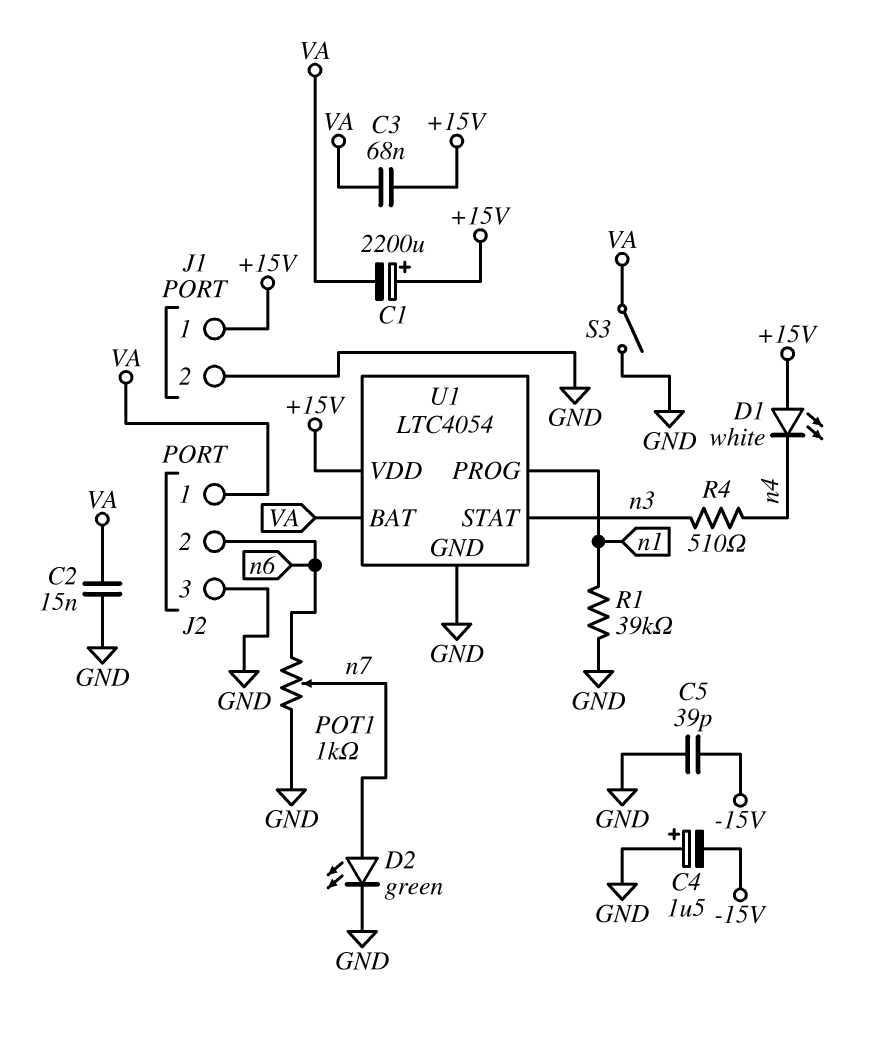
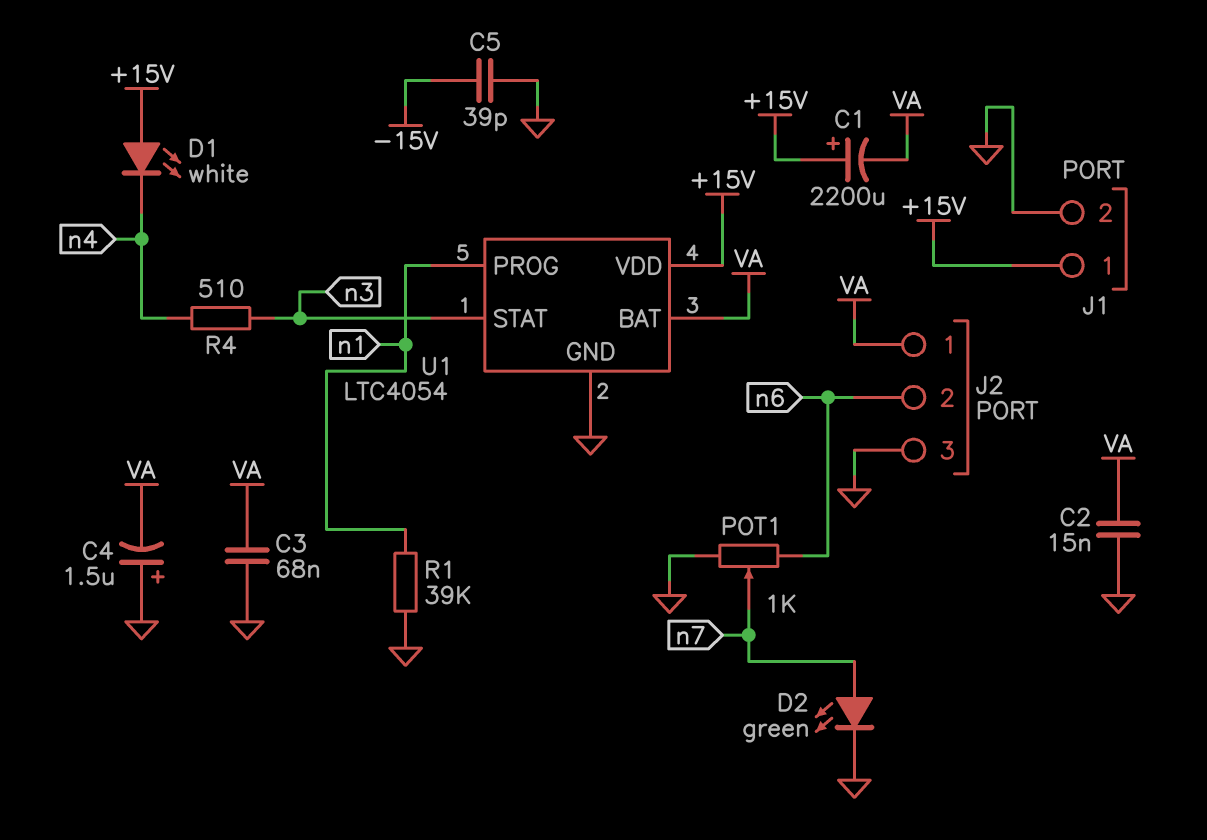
C3: 68nF (+15V, VA) -> 68nF (GND, VA)
C4: 1.5uF (plus GND, minus -15V) -> 1.5uF (plus GND, minus VA)
S3: switch (GND, VA) -> none

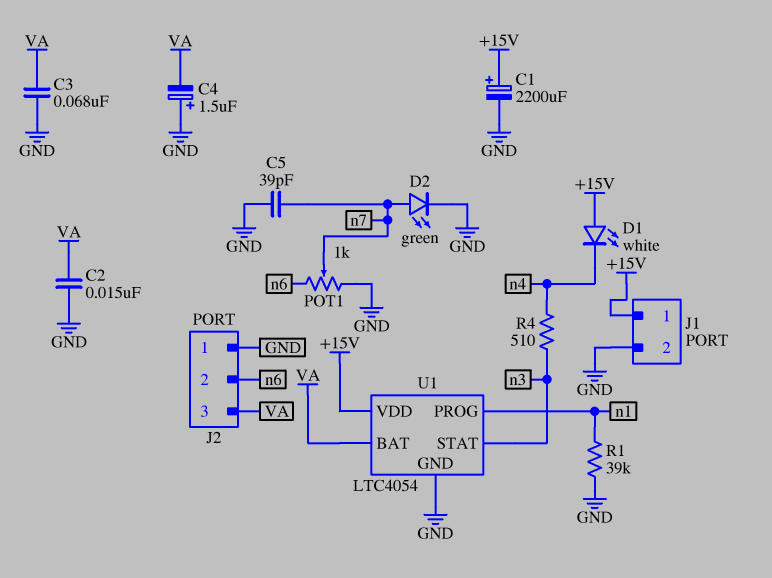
C1: 2200uF (plus +15V, minus VA) -> 2200uF (plus +15V, minus GND)
C5: 39pF (-15V, GND) -> 39pF (GND, n7)
J2 pin 1: VA -> GND
J2 pin 3: GND -> VA

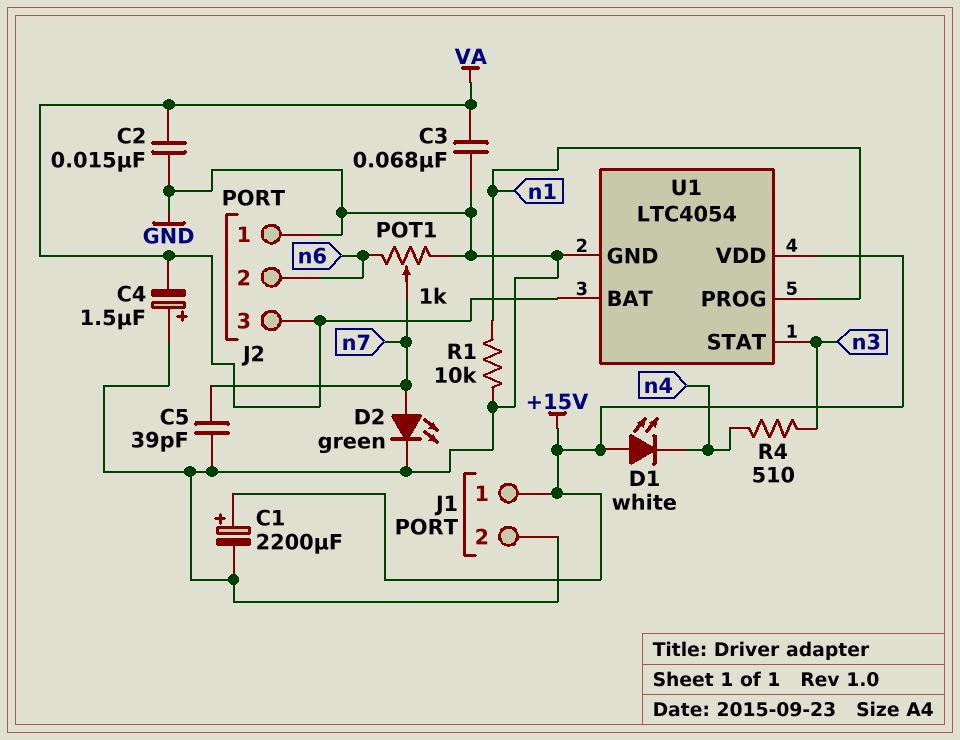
R1: 39k (GND, n1) -> 10k (GND, n1)

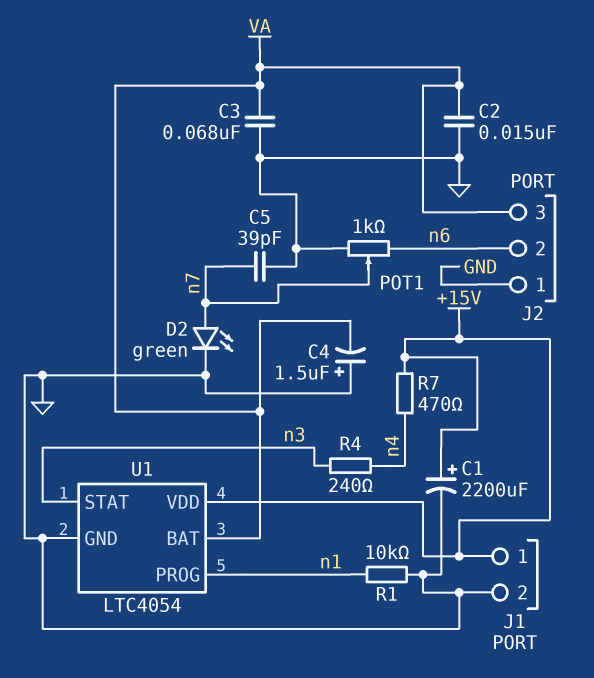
D1: LED white (A +15V, K n4) -> none
R4: 510 (n3, n4) -> 240 (n3, n4)
R7: none -> 470 (+15V, n4)

